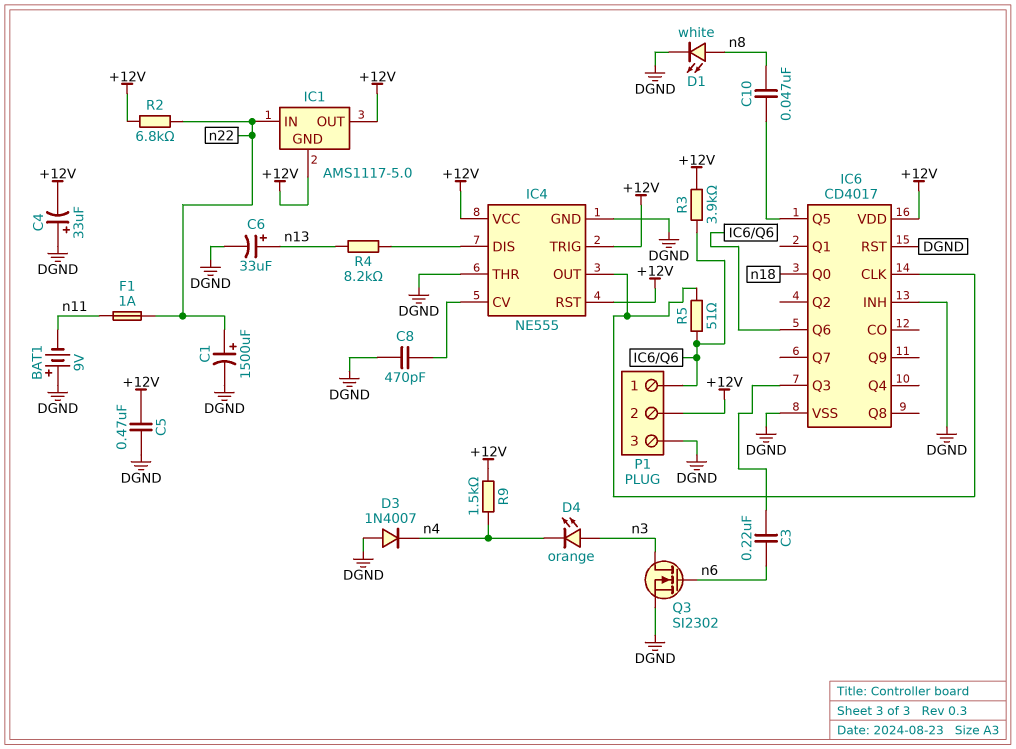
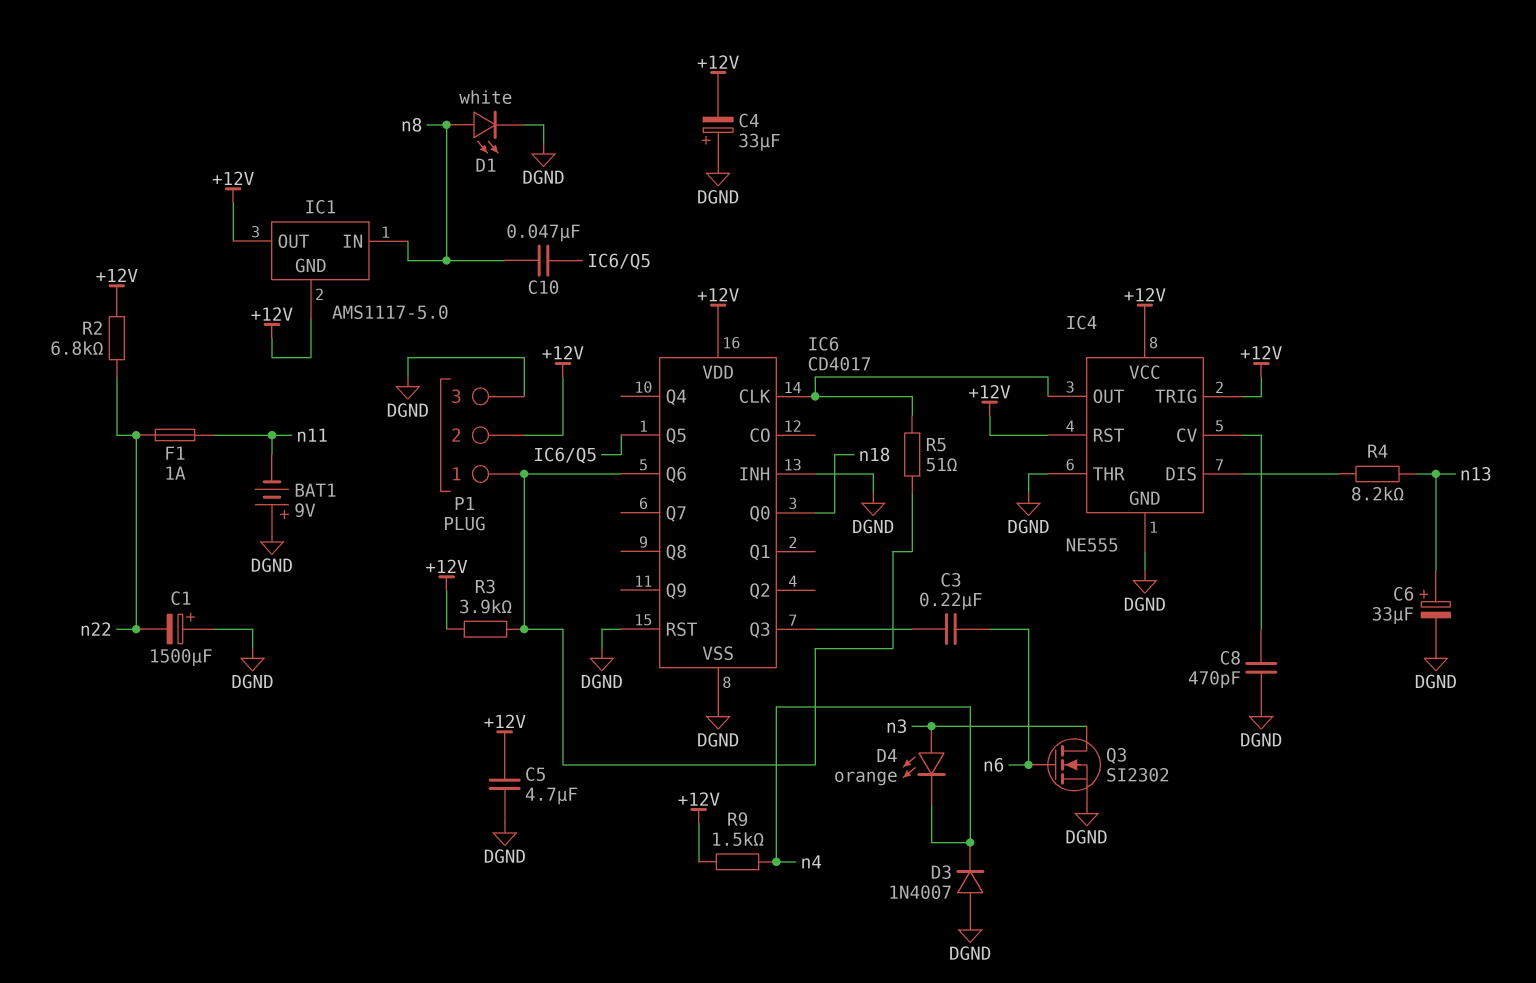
C1: 1500uF (plus n22, minus DGND) -> 1500uF (plus DGND, minus n22)
C5: 470nF (+12V, DGND) -> 4.7uF (+12V, DGND)
IC1 pin IN: n22 -> n8

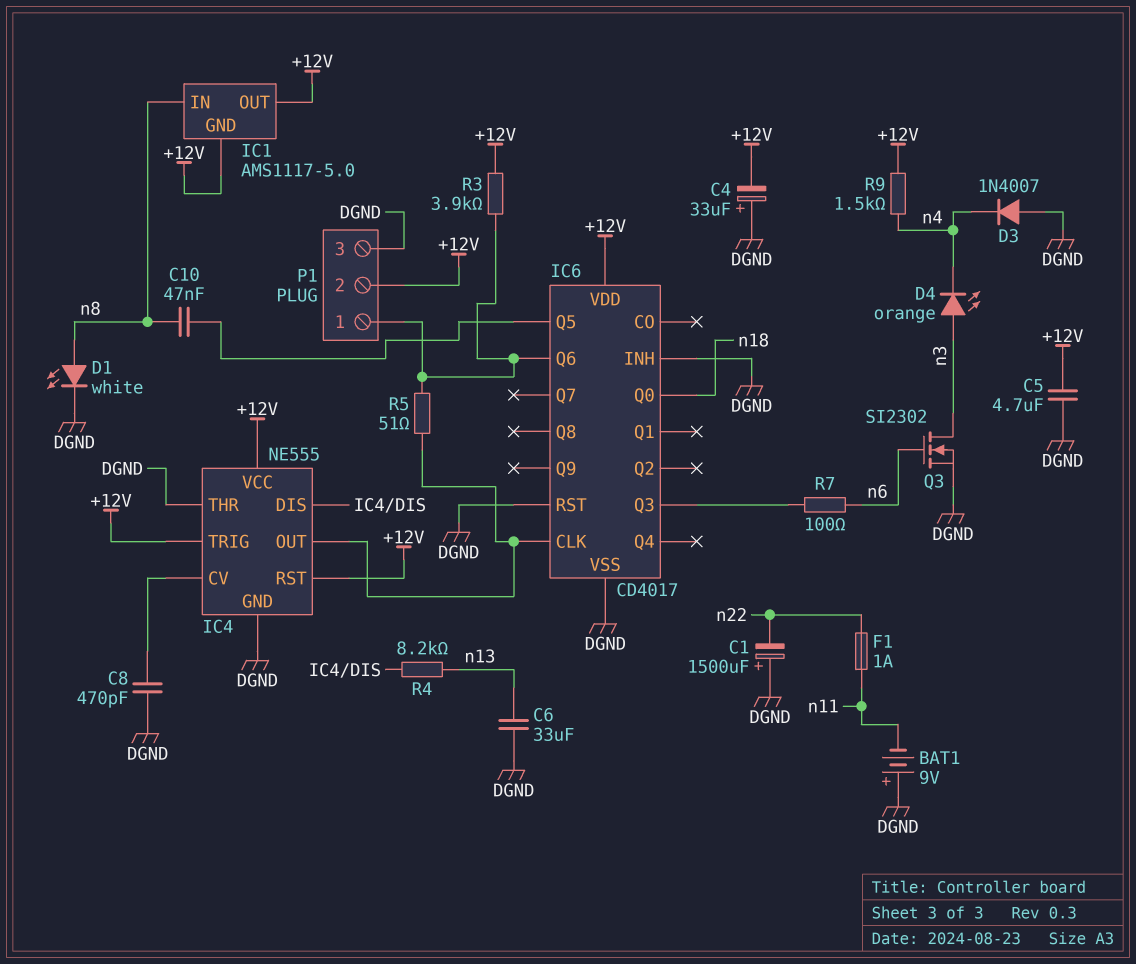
C3: 220nF (IC6/Q3, n6) -> none
C6: 33uF (plus n13, minus DGND) -> 33uF (DGND, n13)
R2: 6.8k (+12V, n22) -> none
R7: none -> 100 (IC6/Q3, n6)

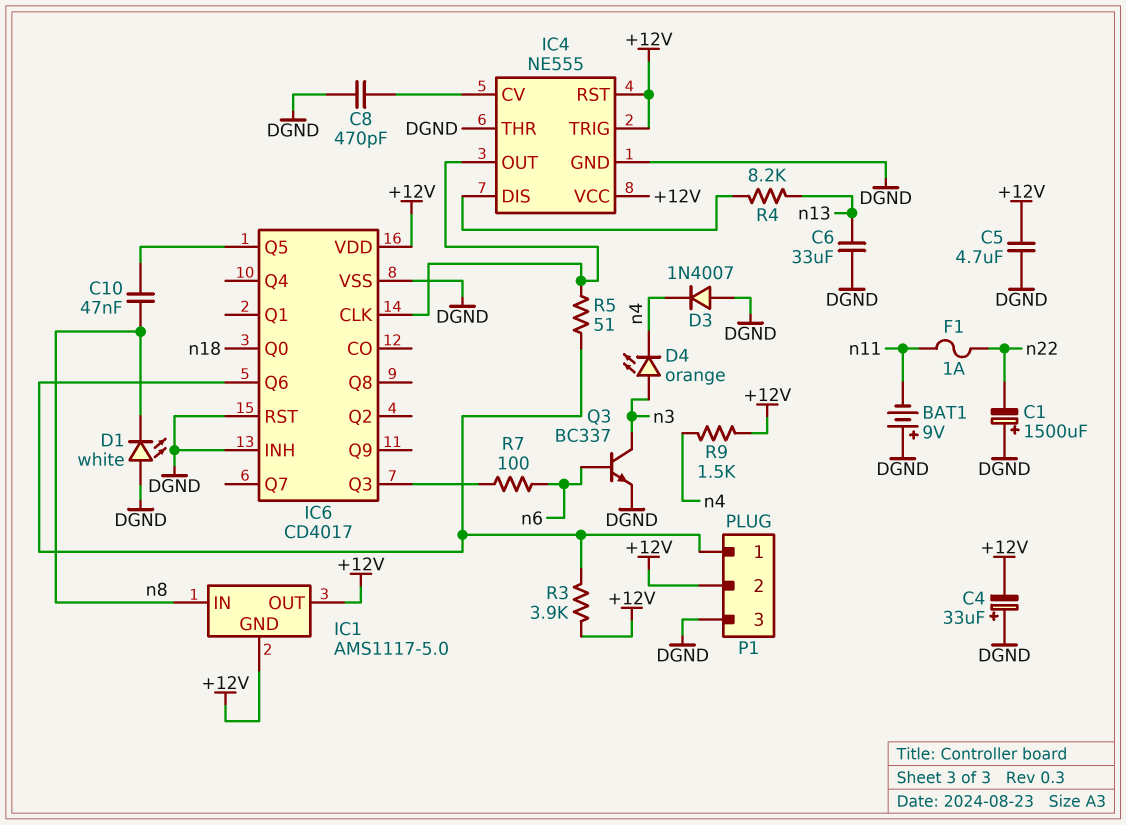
D1: LED white (A n8, K DGND) -> LED white (A DGND, K n8)
Q3: NMOS SI2302 (G n6, D n3, S DGND) -> NPN BC337 (B n6, C n3, E DGND)

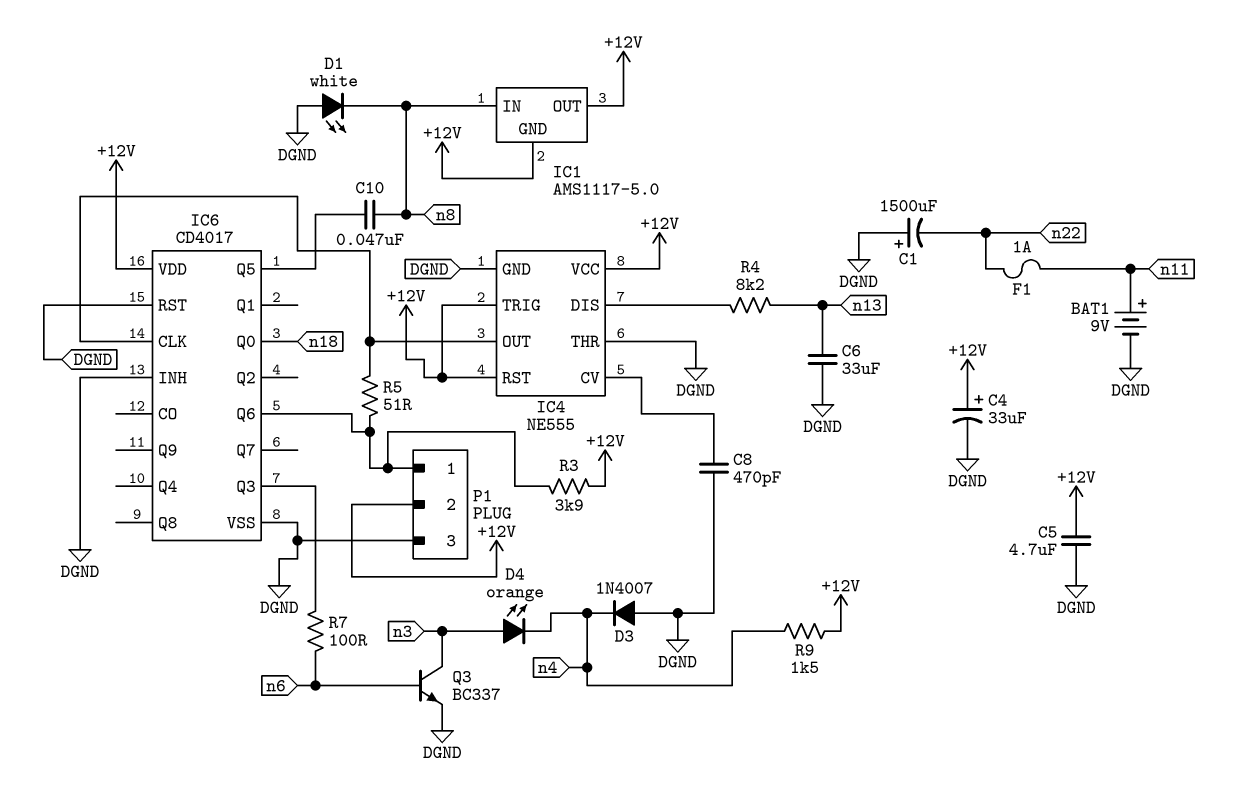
BAT1: 9V (plus DGND, minus n11) -> 9V (plus n11, minus DGND)
C4: 33uF (plus DGND, minus +12V) -> 33uF (plus +12V, minus DGND)

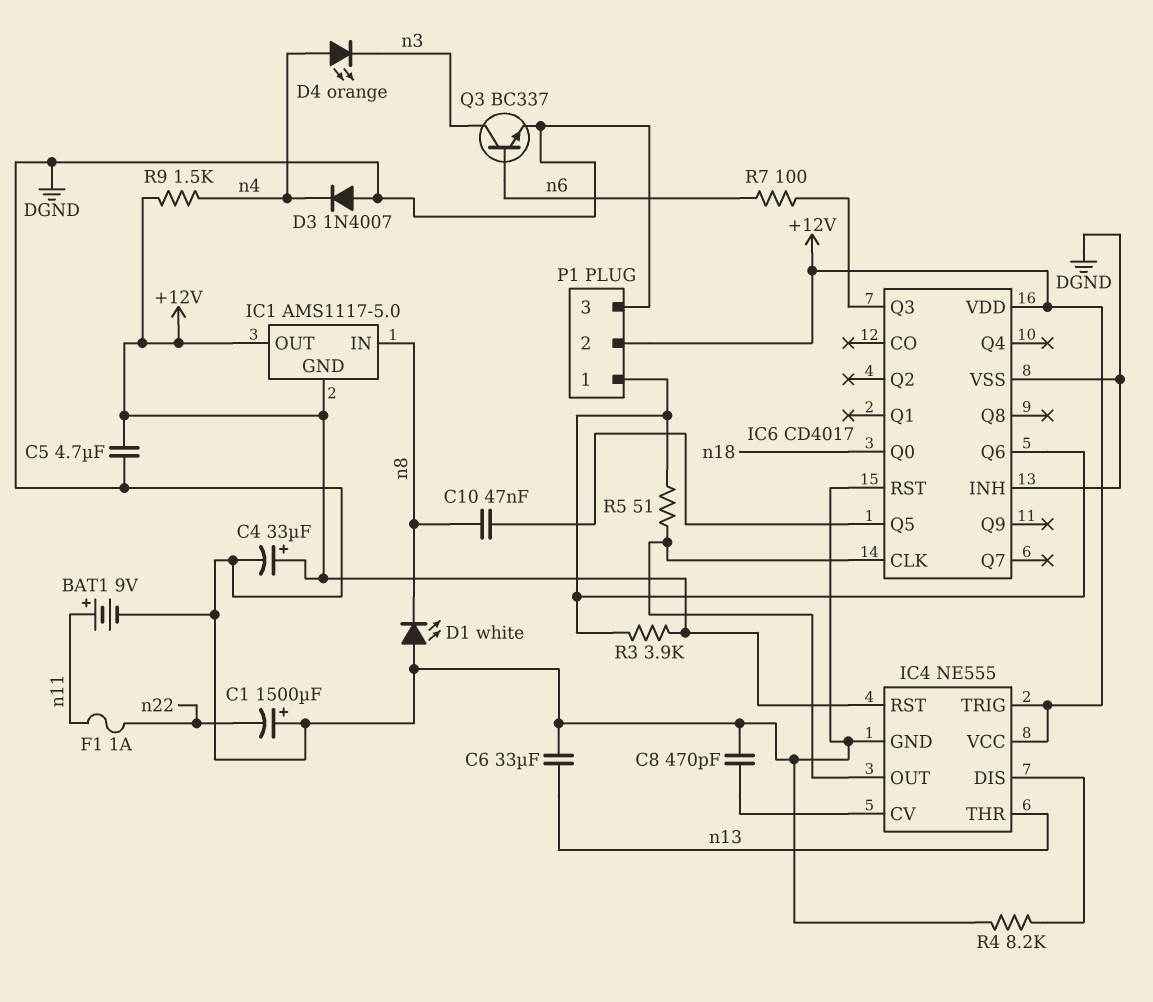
D4: LED orange (A n3, K n4) -> LED orange (A n4, K n3)
IC4 pin THR: DGND -> n13
R4: 8.2k (IC4/DIS, n13) -> 8.2k (DGND, IC4/DIS)

